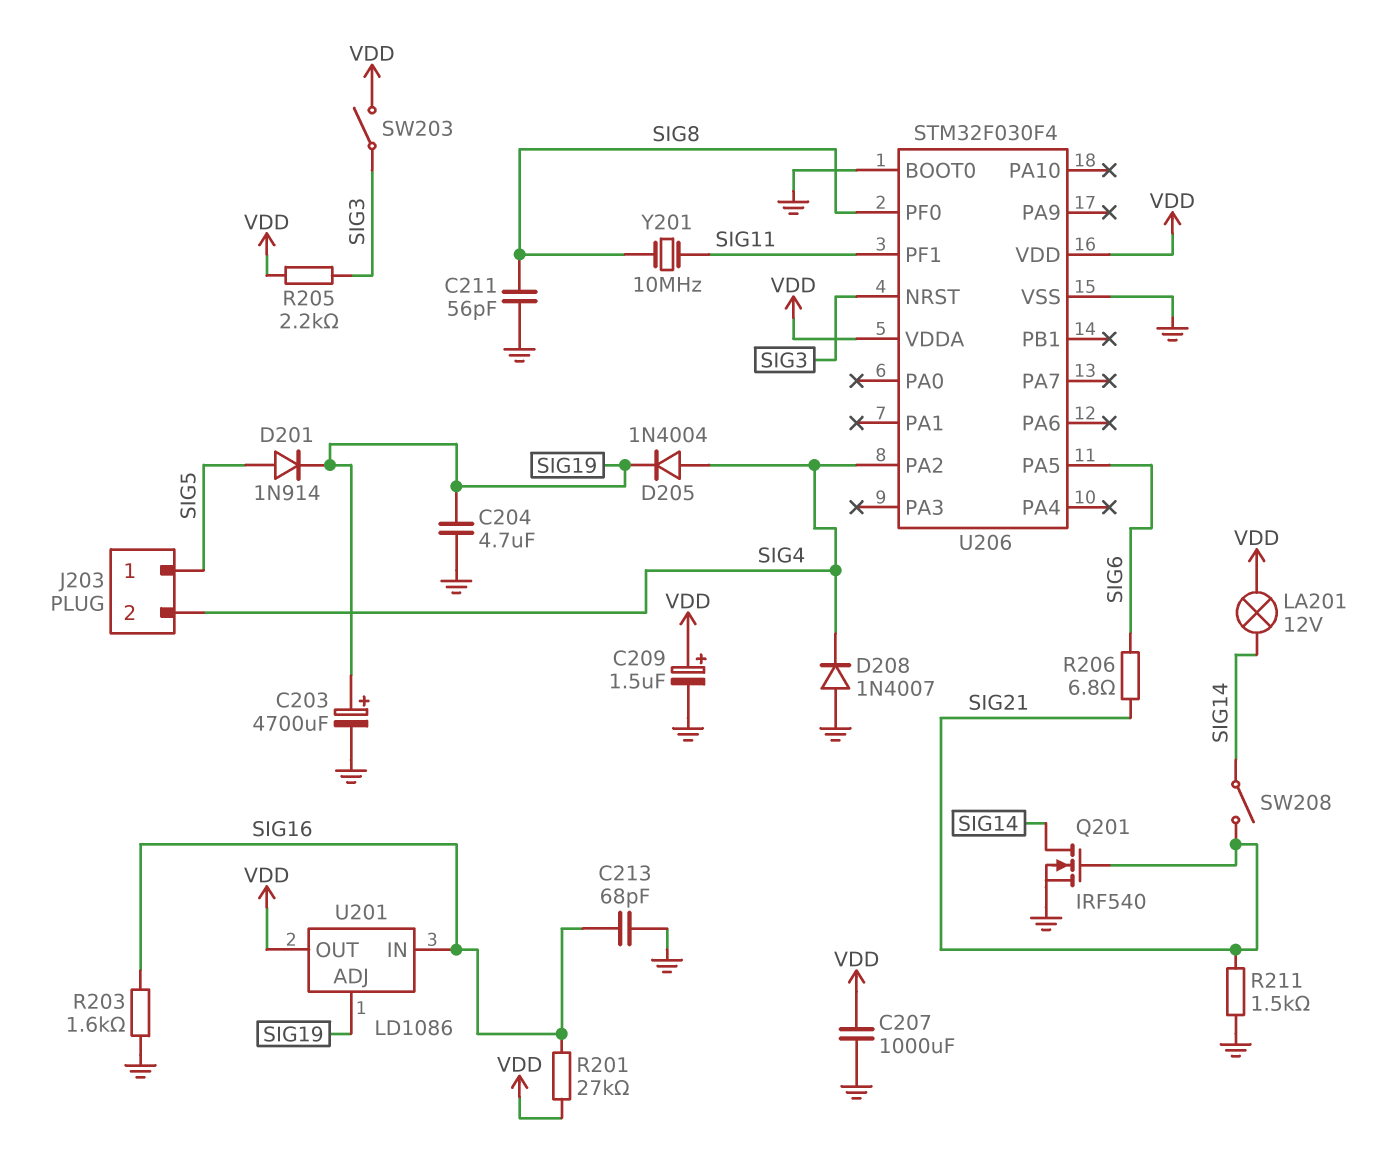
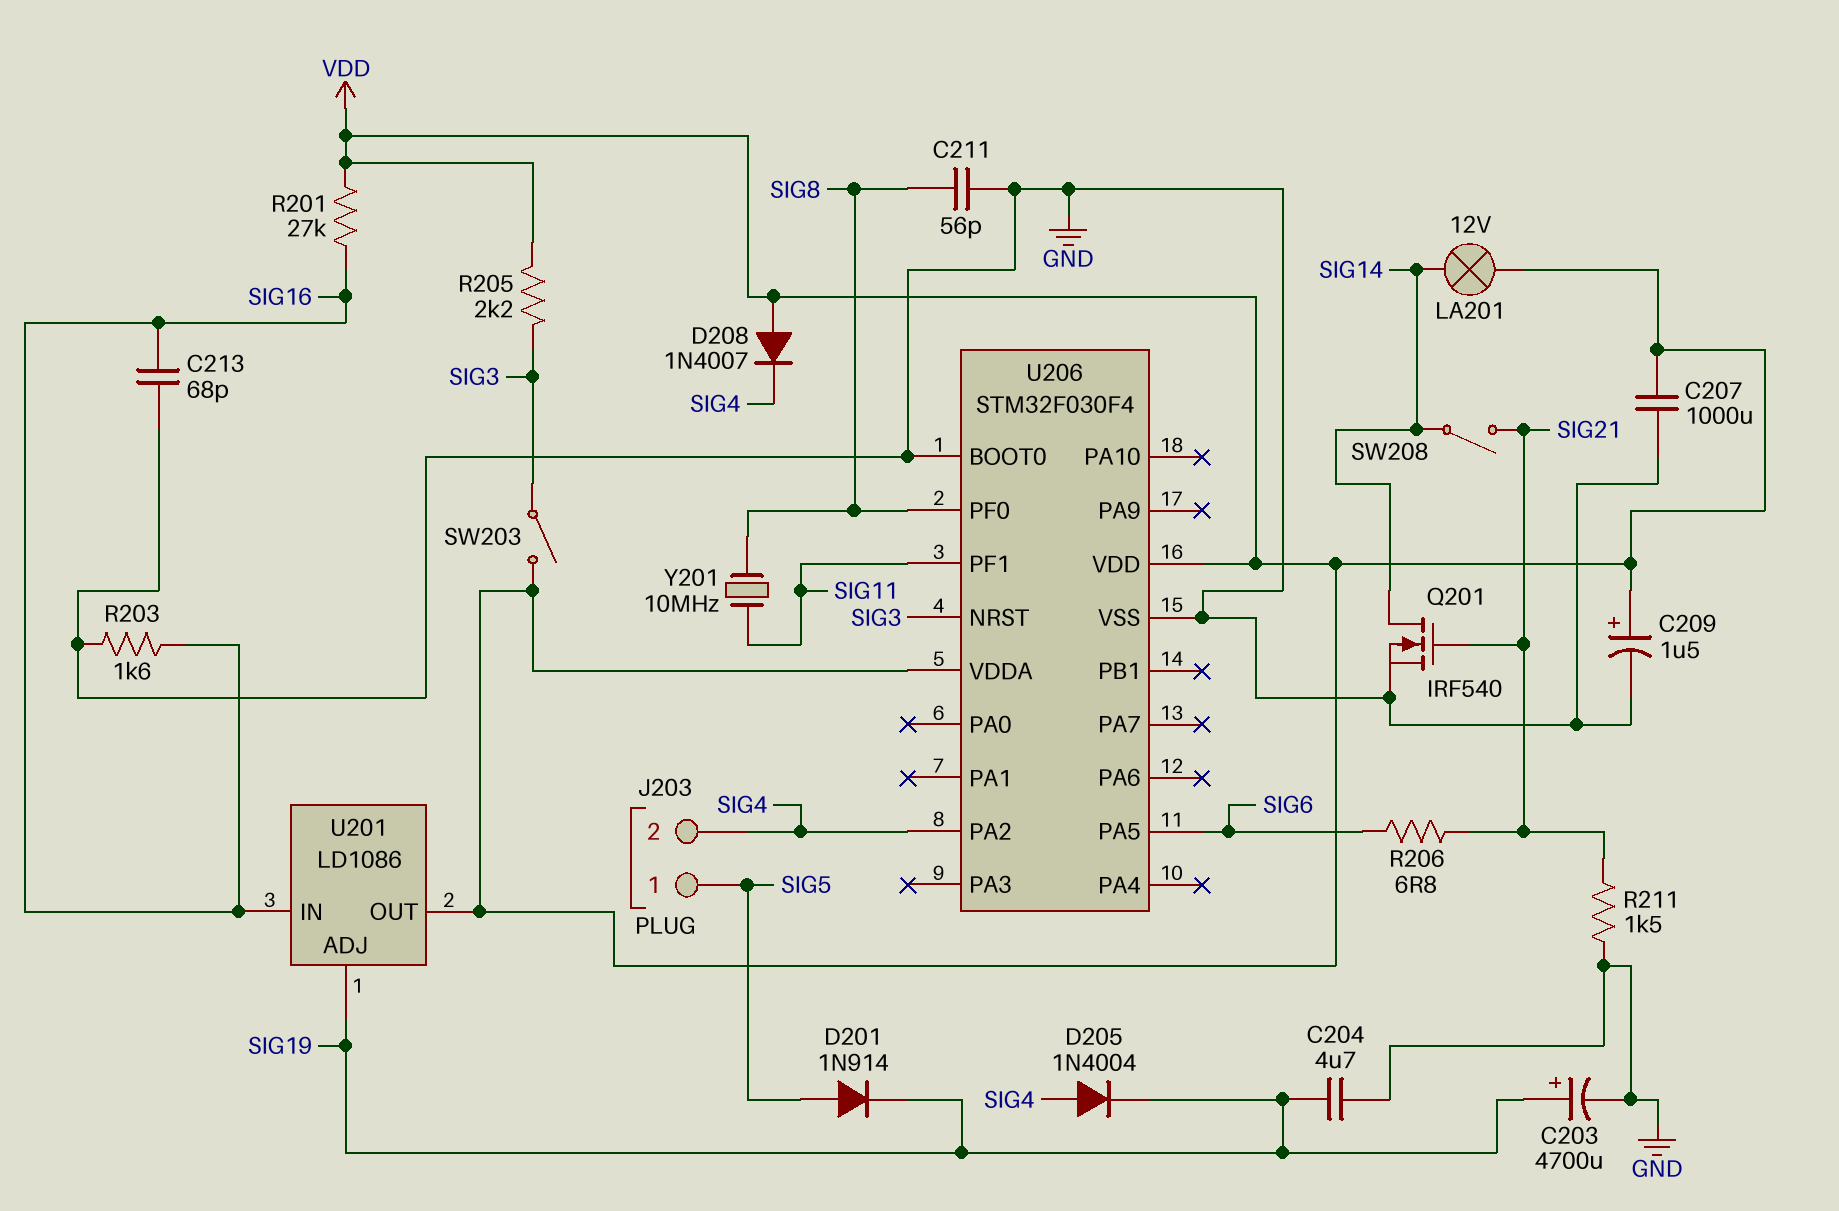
D208: diode 1N4007 (A GND, K SIG4) -> diode 1N4007 (A VDD, K SIG4)

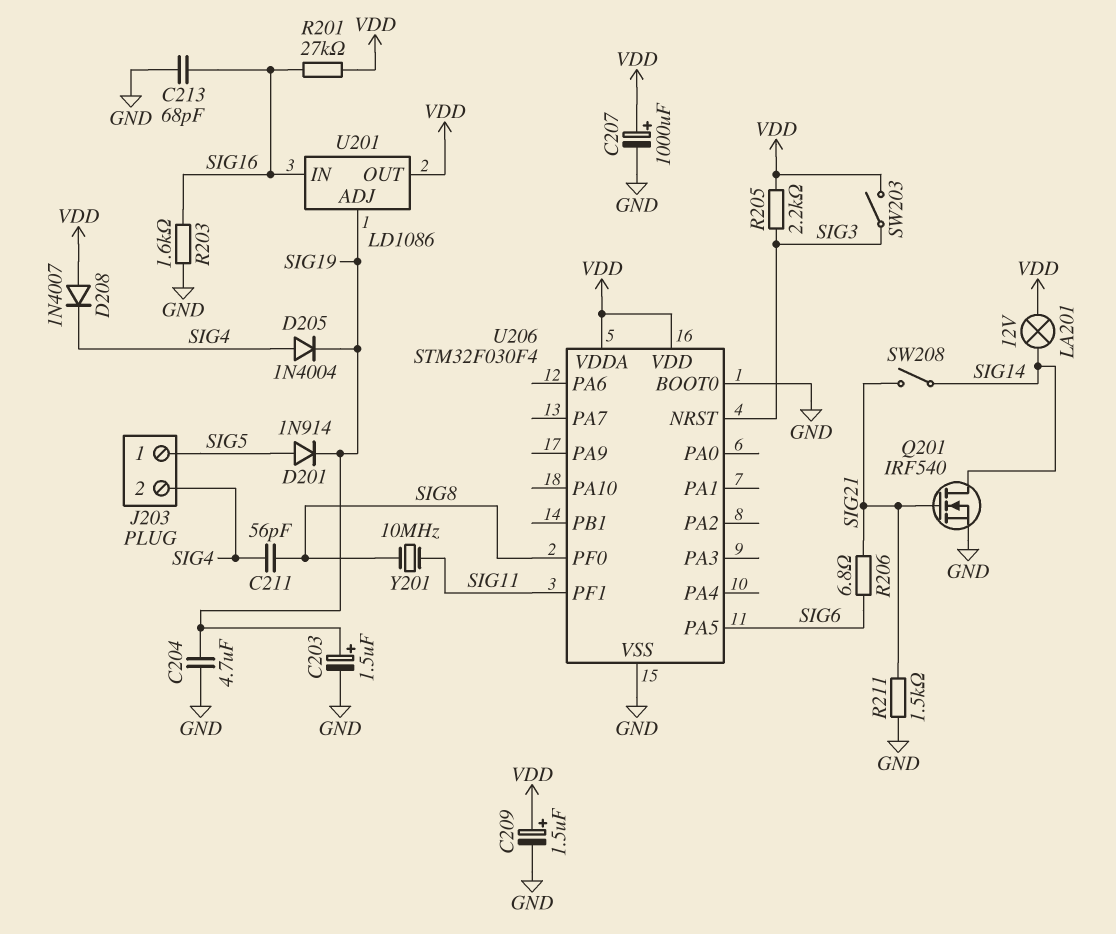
C203: 4700uF (plus SIG19, minus GND) -> 1.5uF (plus SIG19, minus GND)
C207: 1000uF (GND, VDD) -> 1000uF (plus VDD, minus GND)
C211: 56pF (GND, SIG8) -> 56pF (SIG4, SIG8)
U206 pin PA2: SIG4 -> none

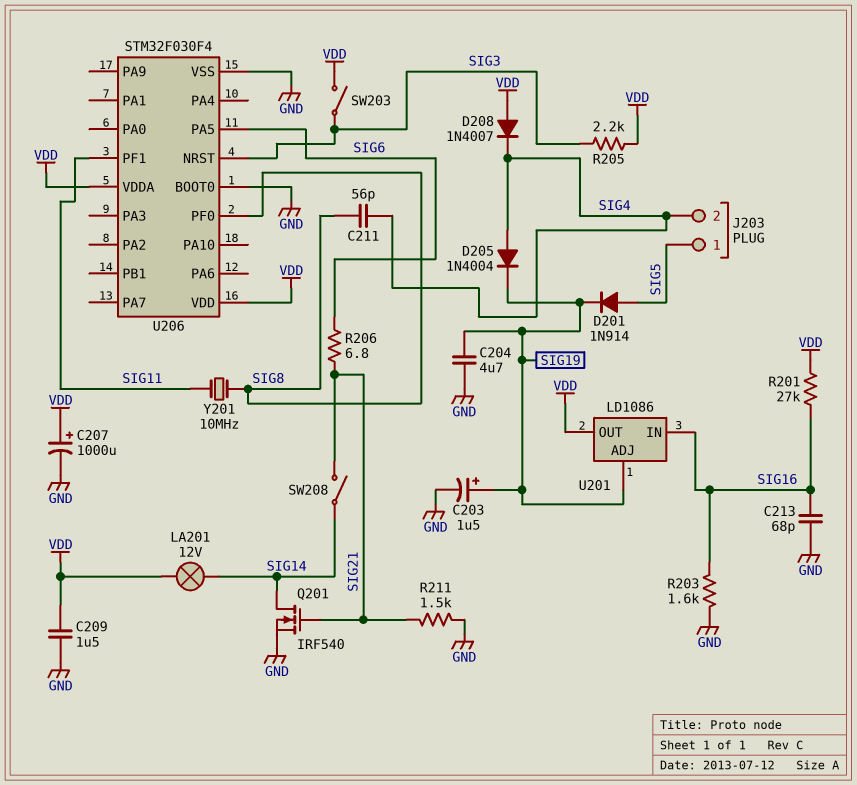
C209: 1.5uF (plus VDD, minus GND) -> 1.5uF (GND, VDD)

